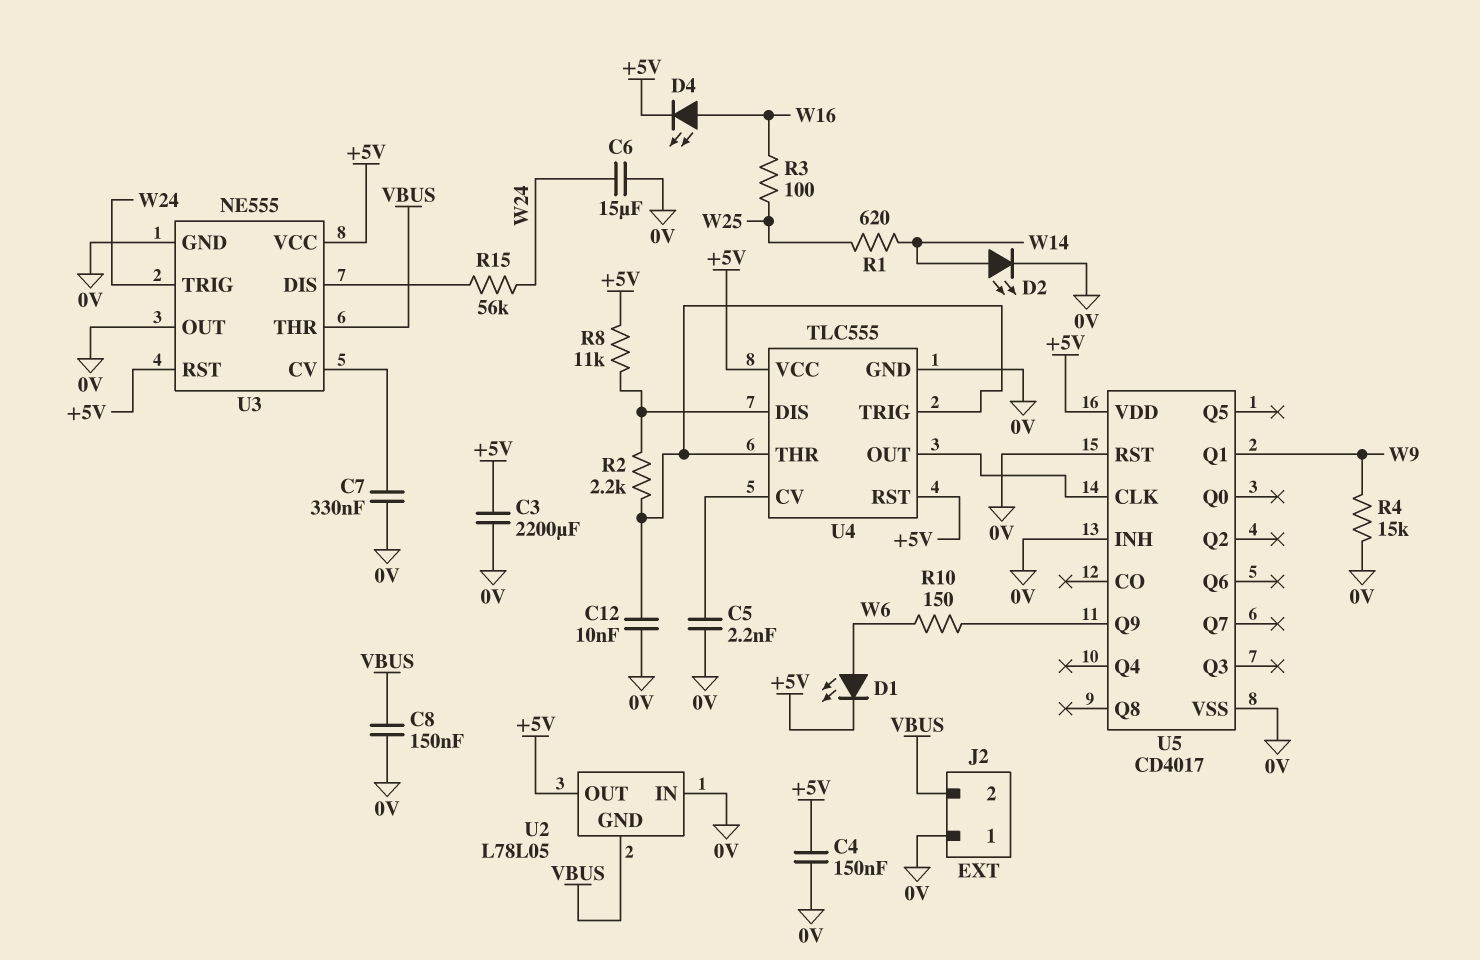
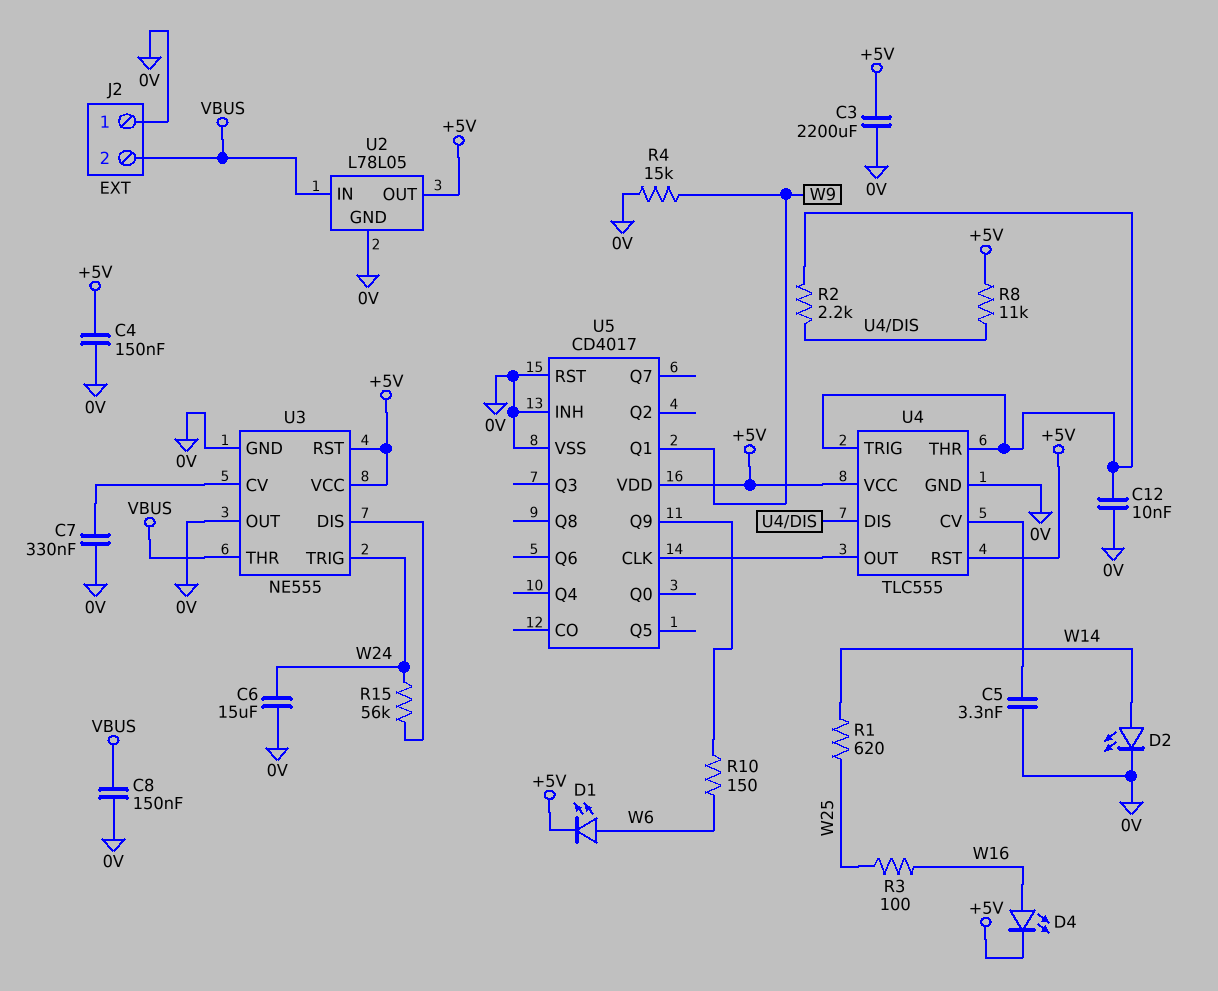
C5: 2.2nF (0V, U4/CV) -> 3.3nF (0V, U4/CV)
U2 pin GND: VBUS -> 0V
U2 pin IN: 0V -> VBUS

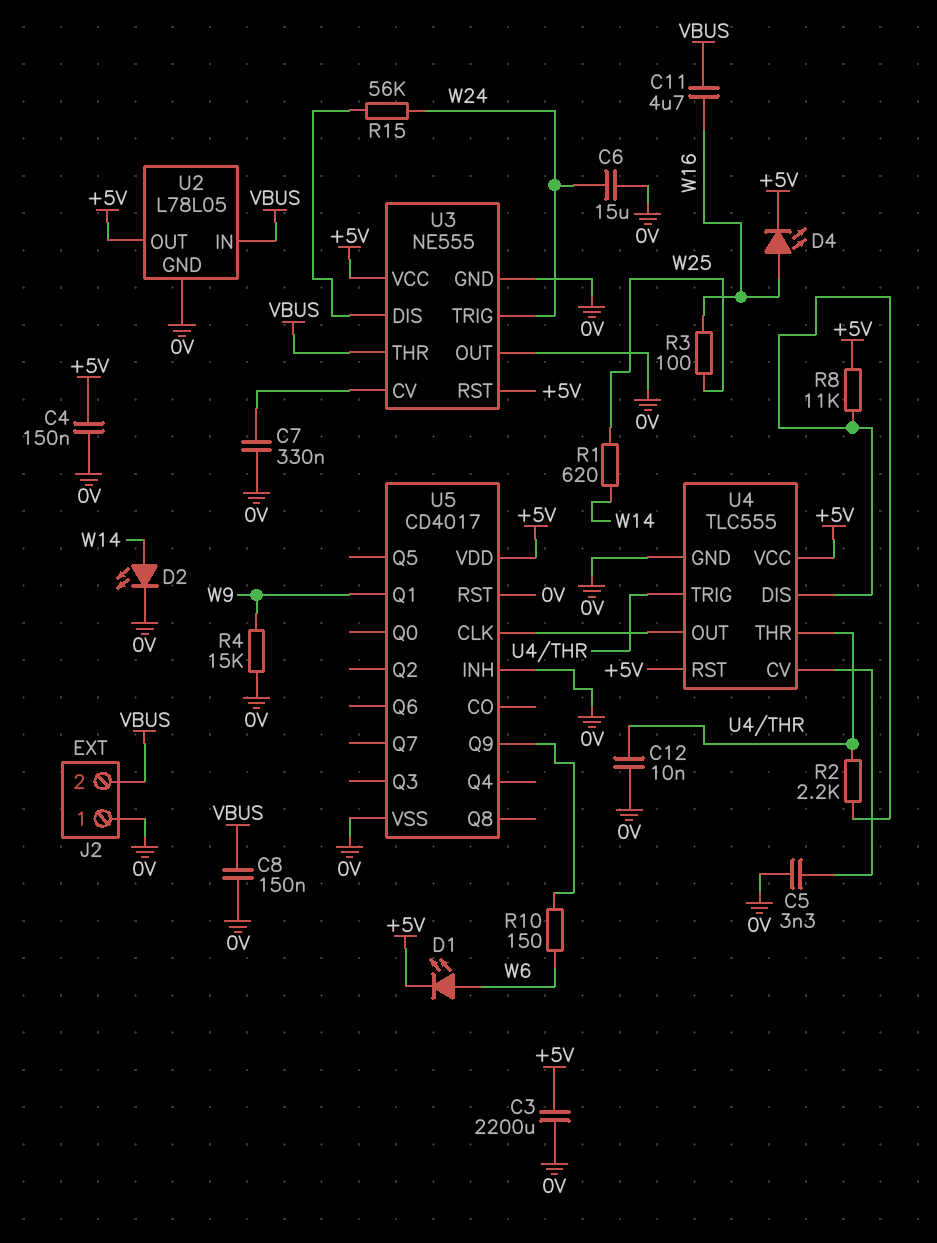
C11: none -> 4.7uF (VBUS, W16)

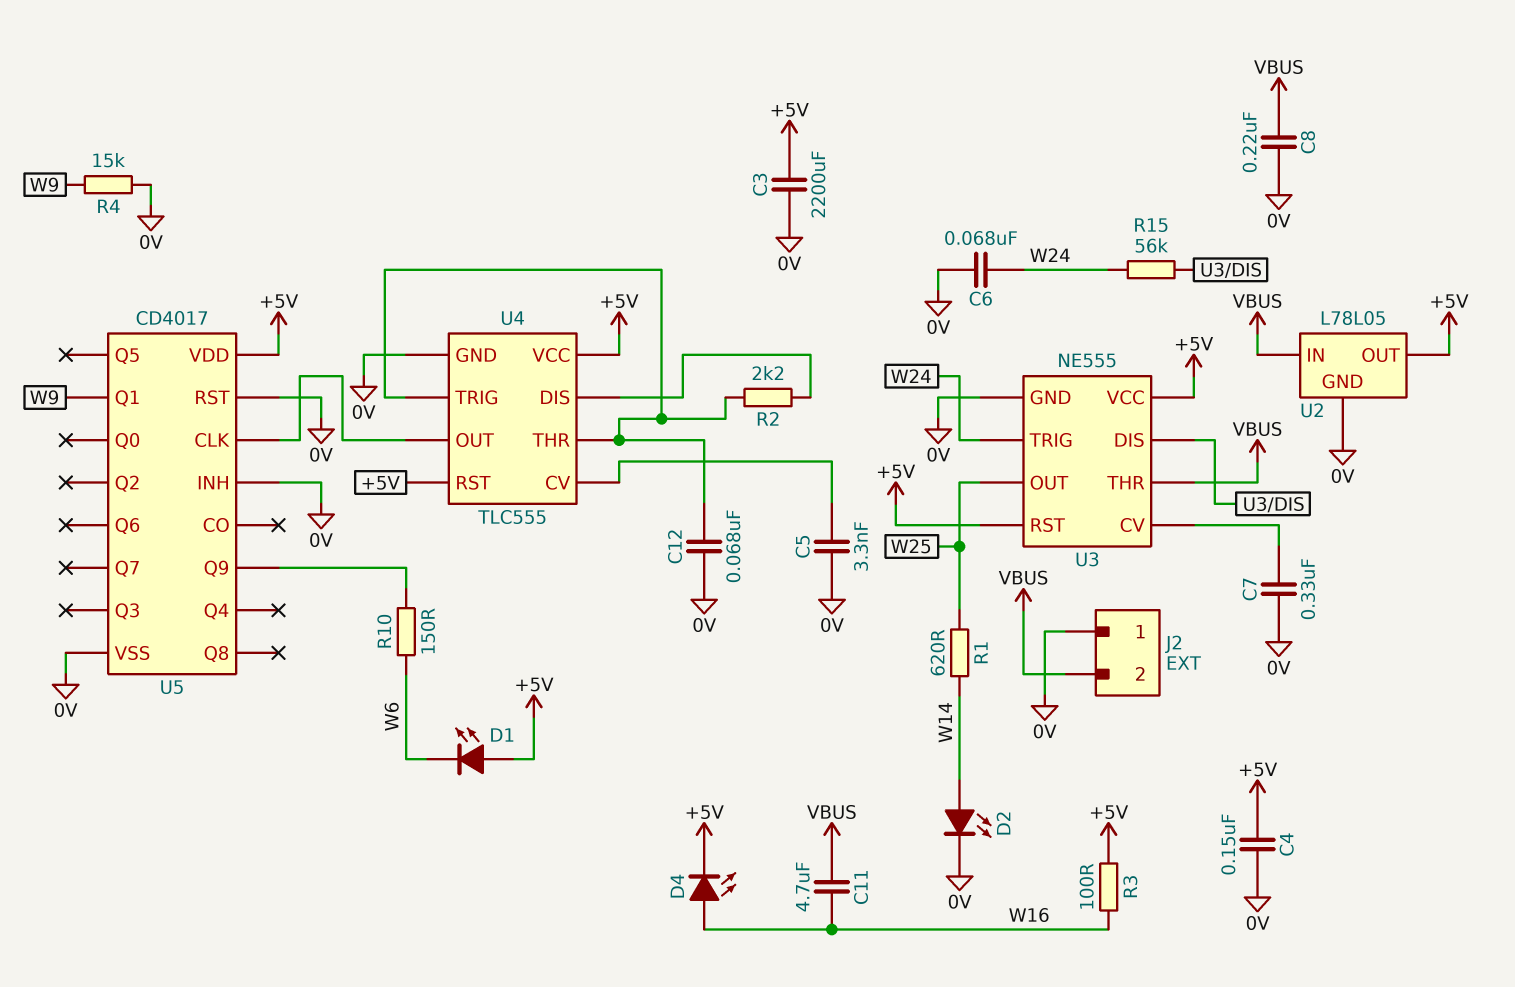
C6: 15uF (0V, W24) -> 68nF (0V, W24)
C8: 150nF (0V, VBUS) -> 220nF (0V, VBUS)
C12: 10nF (0V, U4/THR) -> 68nF (0V, U4/THR)
D1: LED (A W6, K +5V) -> LED (A +5V, K W6)
R3: 100 (W16, W25) -> 100 (+5V, W16)
R8: 11k (+5V, U4/DIS) -> none
U3 pin OUT: 0V -> W25

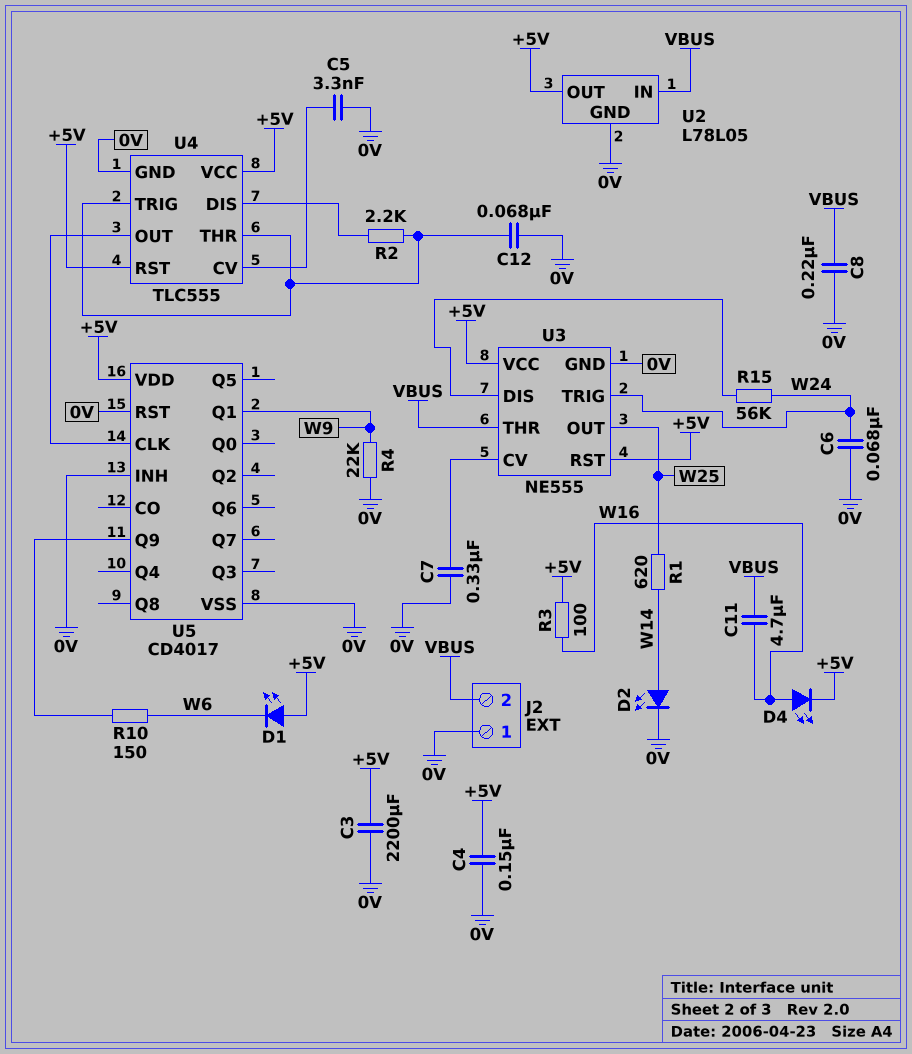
R4: 15k (0V, W9) -> 22k (0V, W9)

